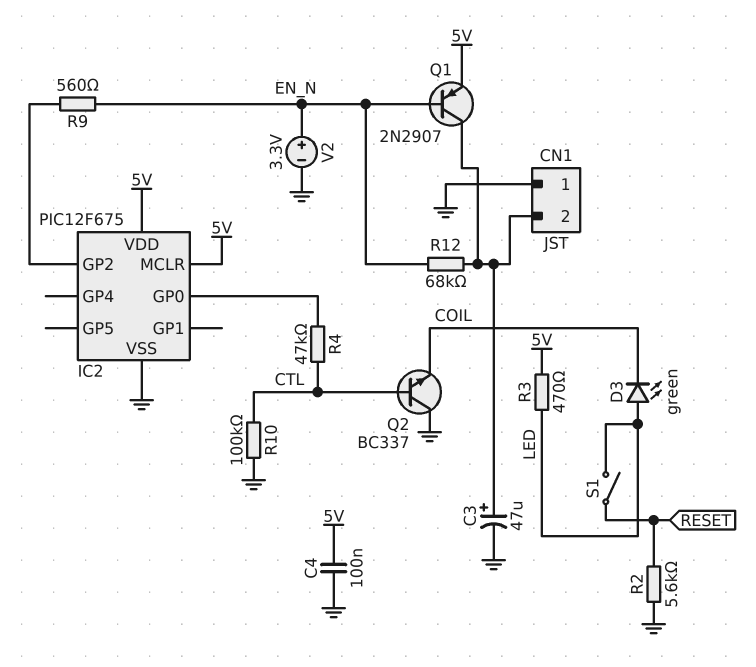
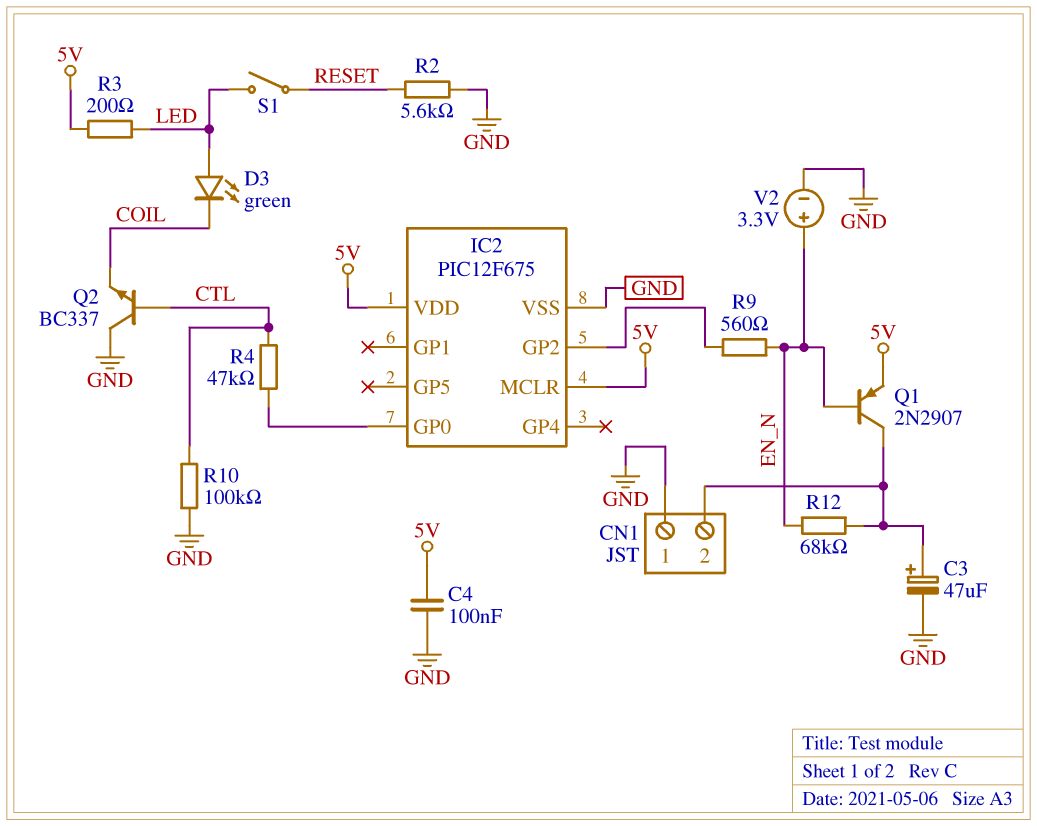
R3: 470 (5V, LED) -> 200 (5V, LED)

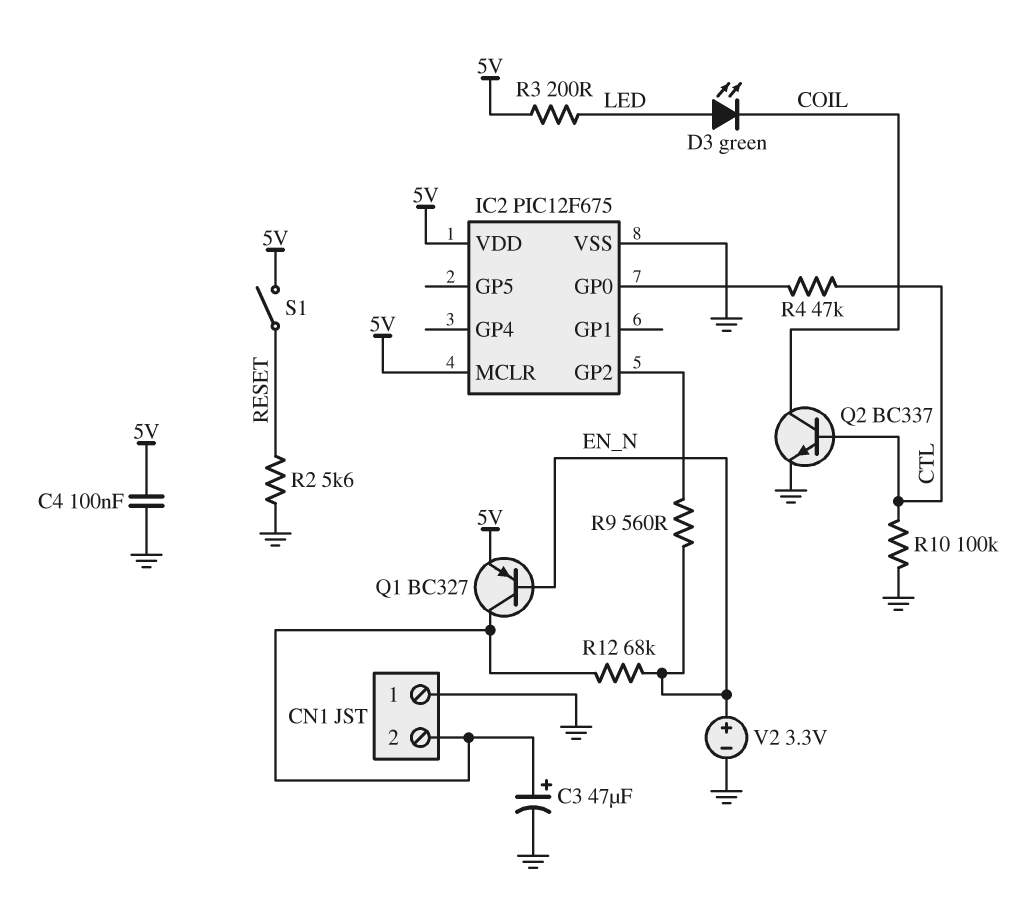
Q1: PNP 2N2907 (B EN_N, C CN1/2, E 5V) -> PNP BC327 (B EN_N, C CN1/2, E 5V)
Q2: NPN BC337 (B CTL, C GND, E COIL) -> NPN BC337 (B CTL, C COIL, E GND)
S1: switch (LED, RESET) -> switch (5V, RESET)

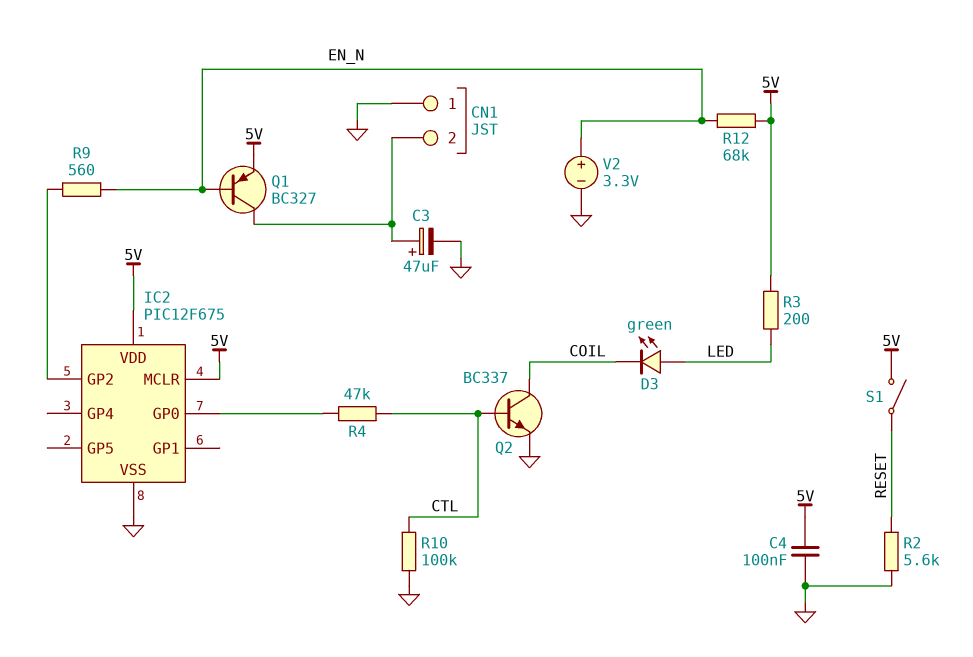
R12: 68k (CN1/2, EN_N) -> 68k (5V, EN_N)

